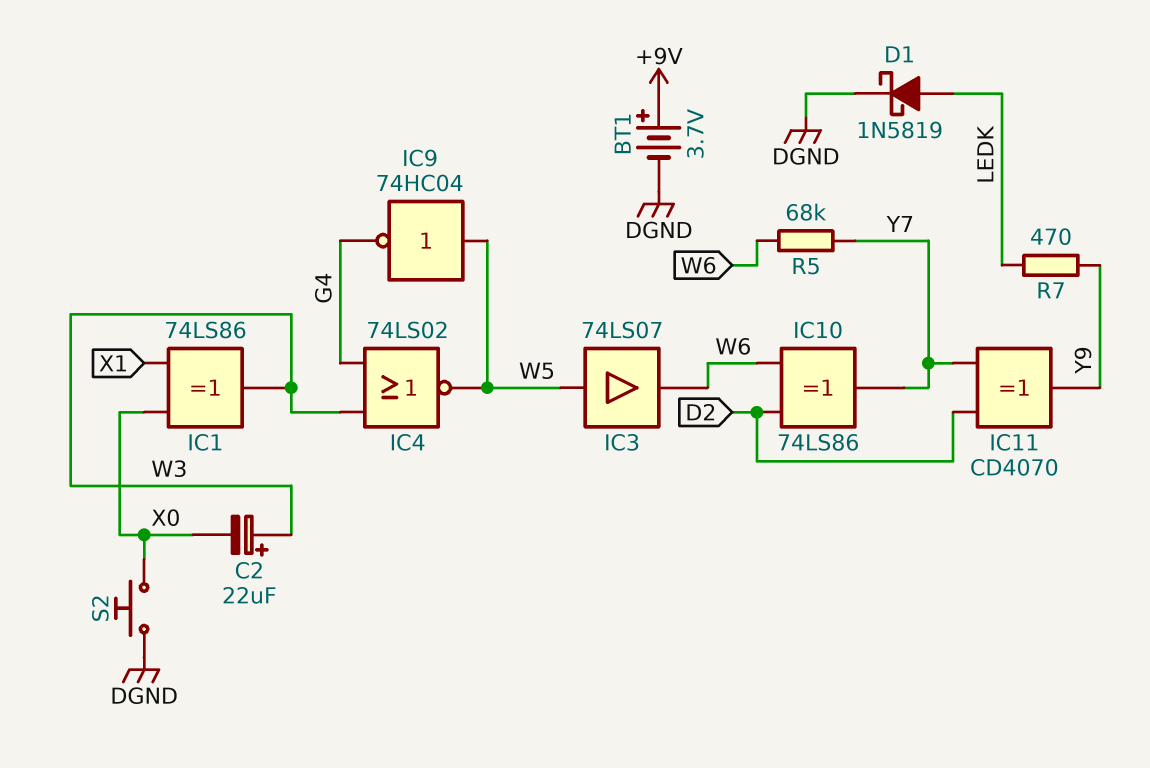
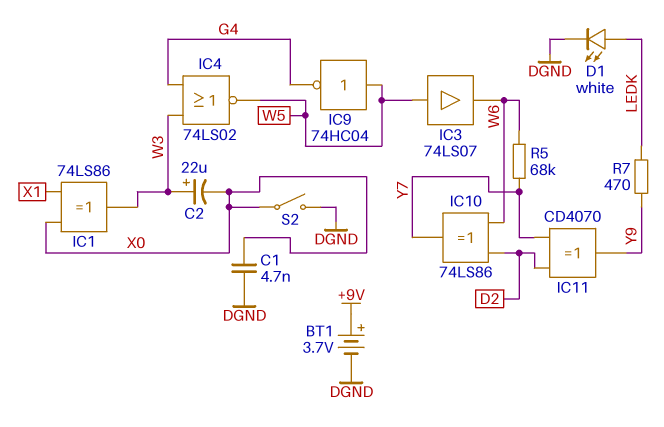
C1: none -> 4.7nF (DGND, X0)
D1: schottky 1N5819 (A LEDK, K DGND) -> LED white (A LEDK, K DGND)
S2: button (DGND, X0) -> switch (DGND, X0)

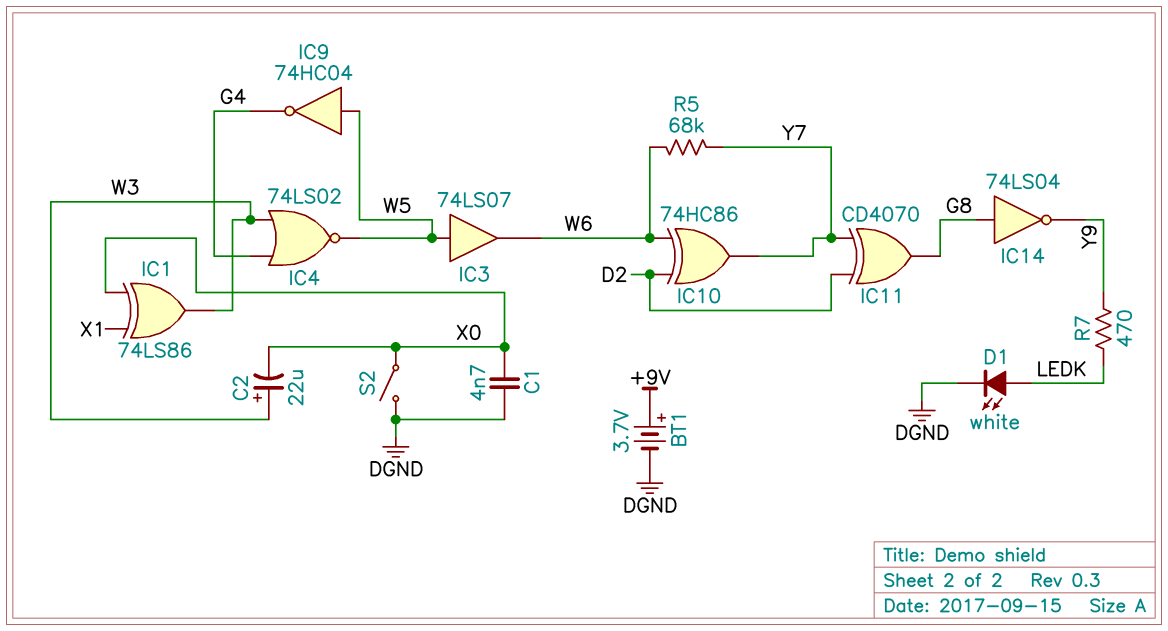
IC10: XOR 74LS86 (in D2, in W6, out Y7) -> XOR 74HC86 (in D2, in W6, out Y7)
IC11: XOR CD4070 (in D2, in Y7, out Y9) -> XOR CD4070 (in D2, in Y7, out G8)
IC14: none -> NOT 74LS04 (in G8, out Y9)

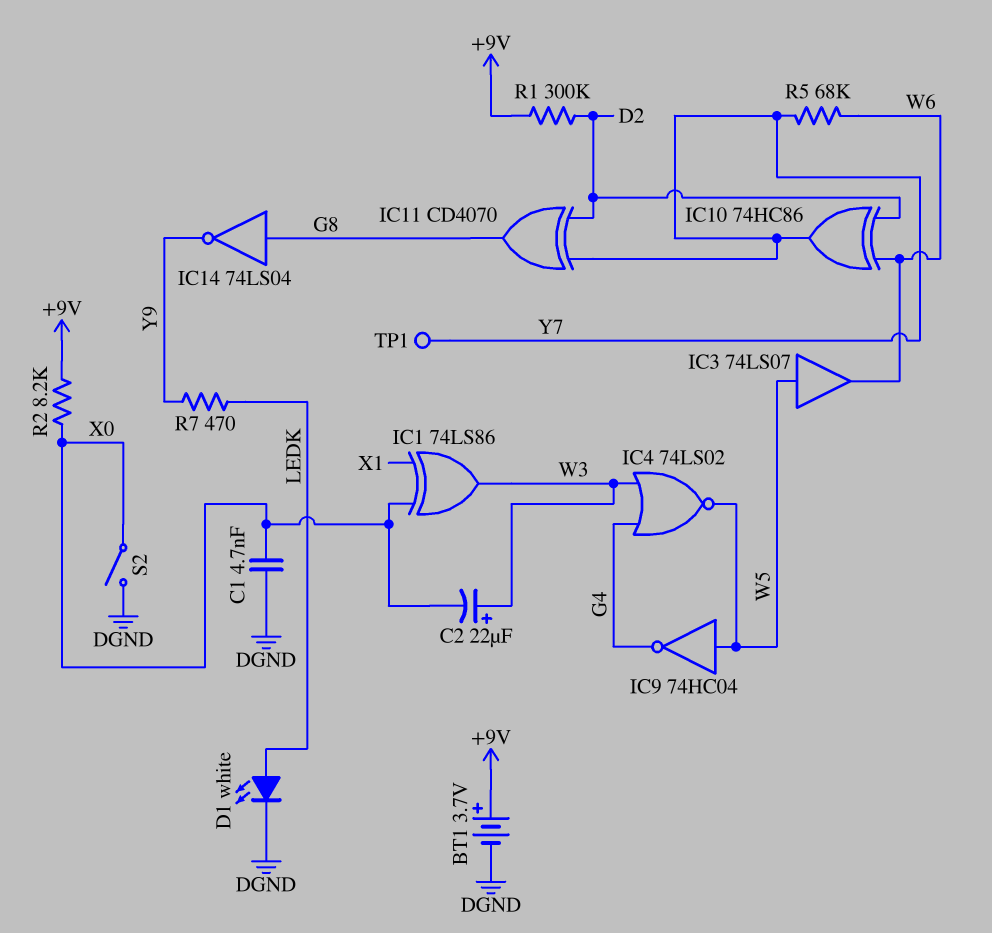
R1: none -> 300k (+9V, D2)
R2: none -> 8.2k (+9V, X0)
TP1: none -> test point (Y7)

